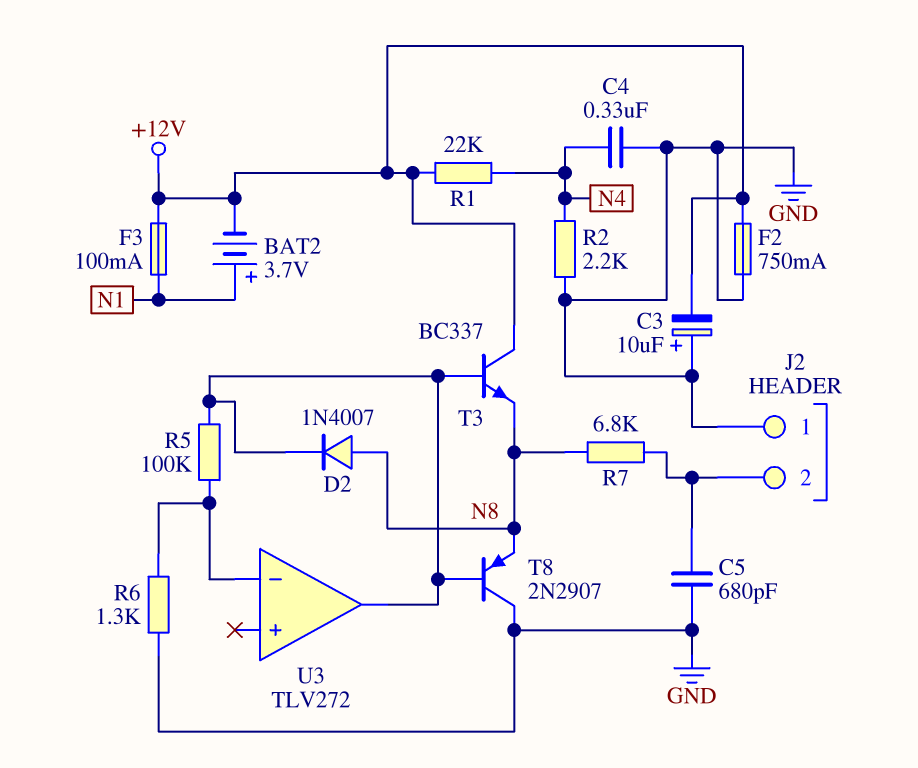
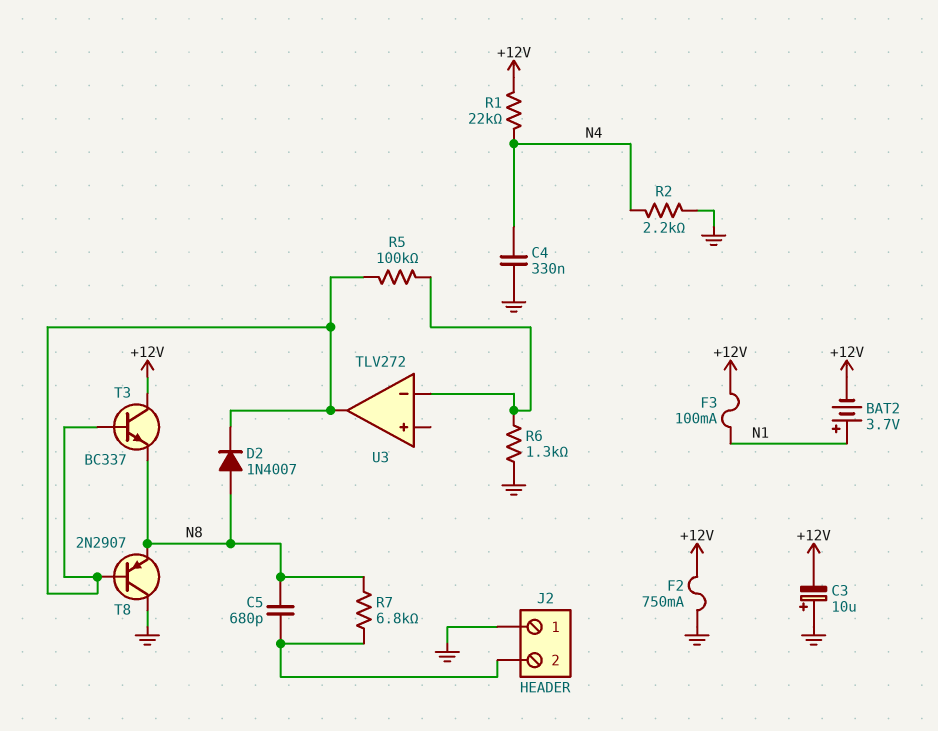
C5: 680pF (GND, J2/2) -> 680pF (J2/2, N8)

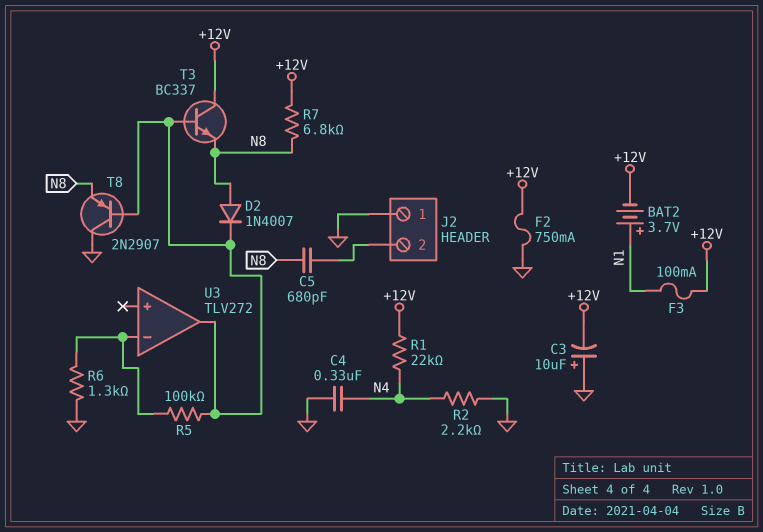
R7: 6.8k (J2/2, N8) -> 6.8k (+12V, N8)

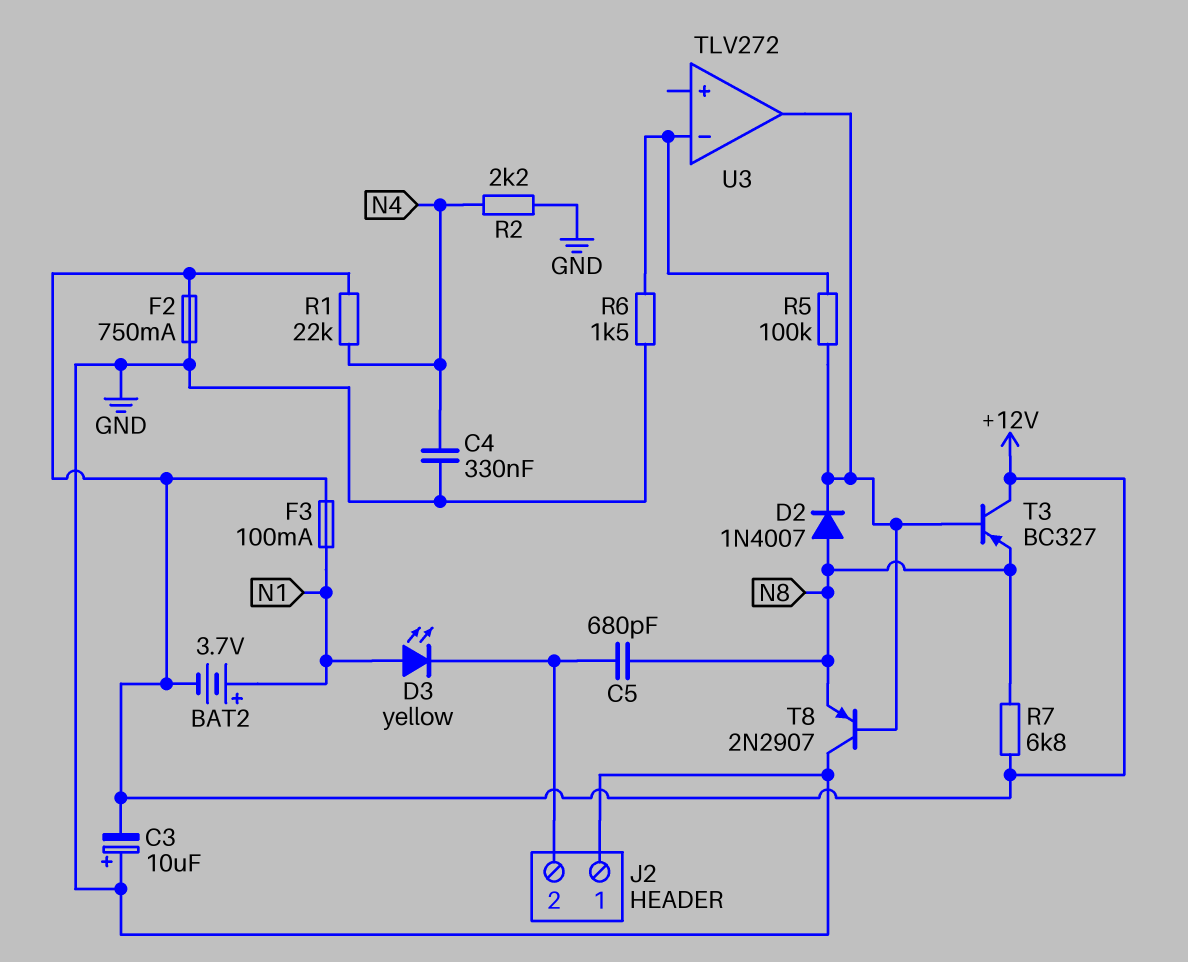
D3: none -> LED yellow (A N1, K J2/2)
R6: 1.3k (GND, U3/in-) -> 1.5k (GND, U3/in-)
T3: NPN BC337 (B U3/out, C +12V, E N8) -> PNP BC327 (B U3/out, C +12V, E N8)

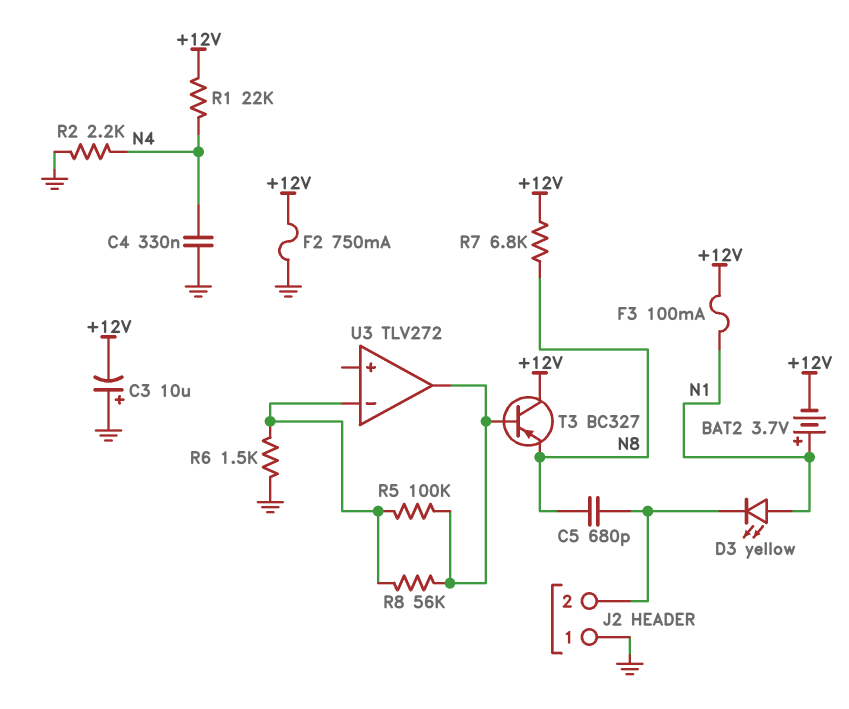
D2: diode 1N4007 (A N8, K U3/out) -> none
R8: none -> 56k (U3/in-, U3/out)
T8: PNP 2N2907 (B U3/out, C GND, E N8) -> none

